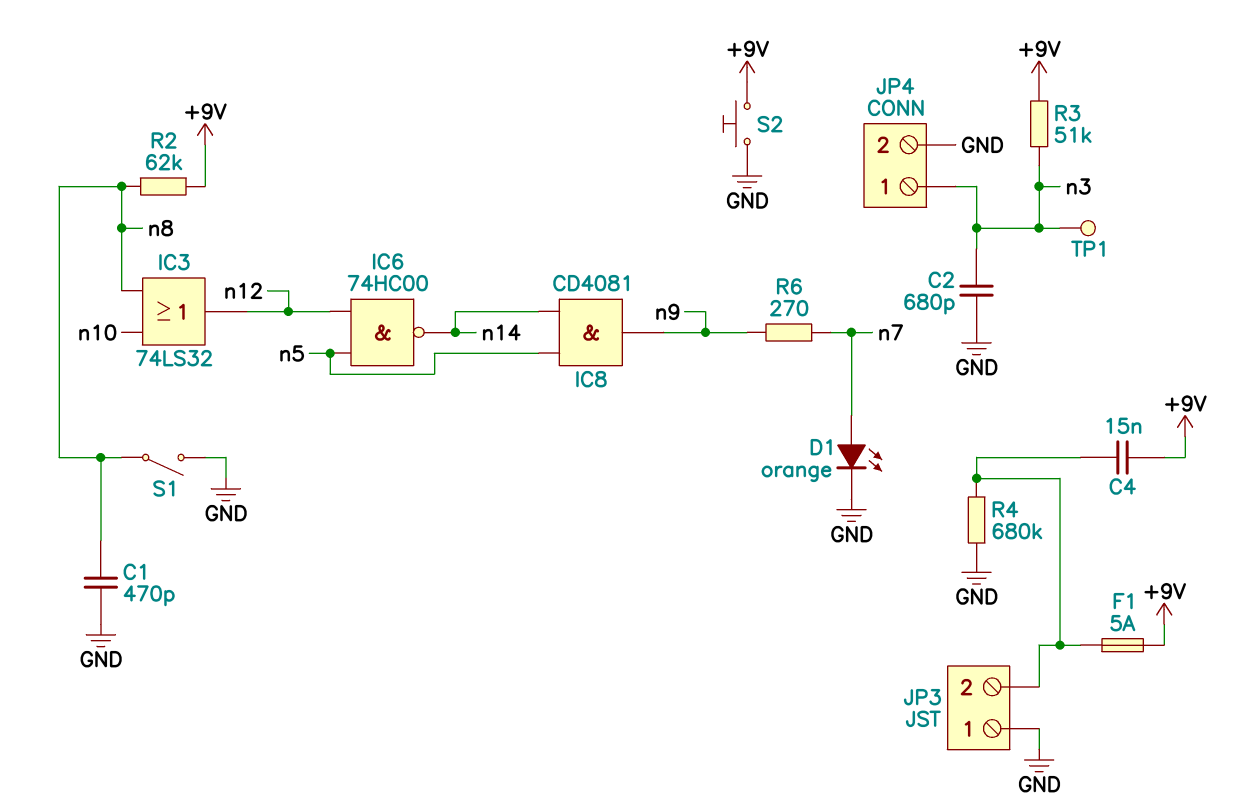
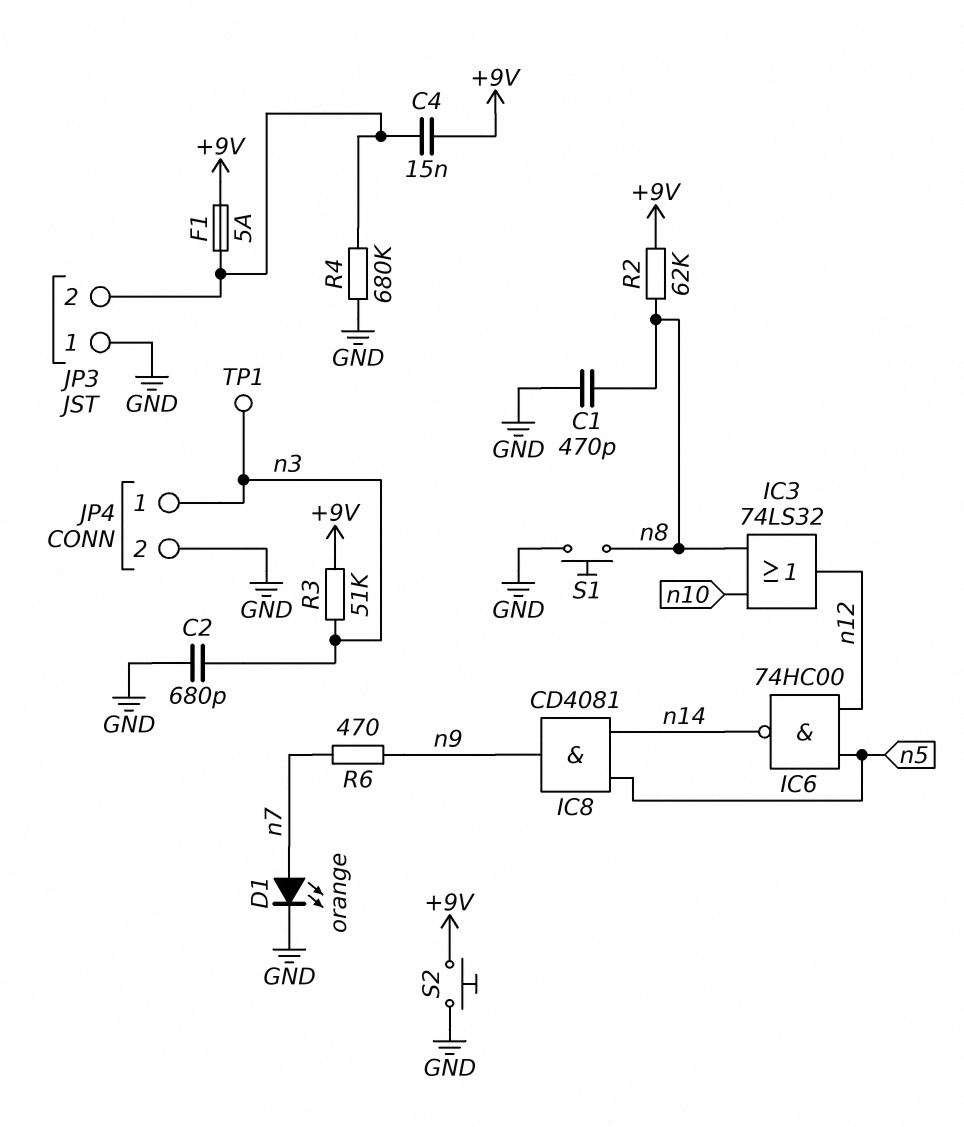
R6: 270 (n7, n9) -> 470 (n7, n9)
S1: switch (GND, n8) -> button (GND, n8)

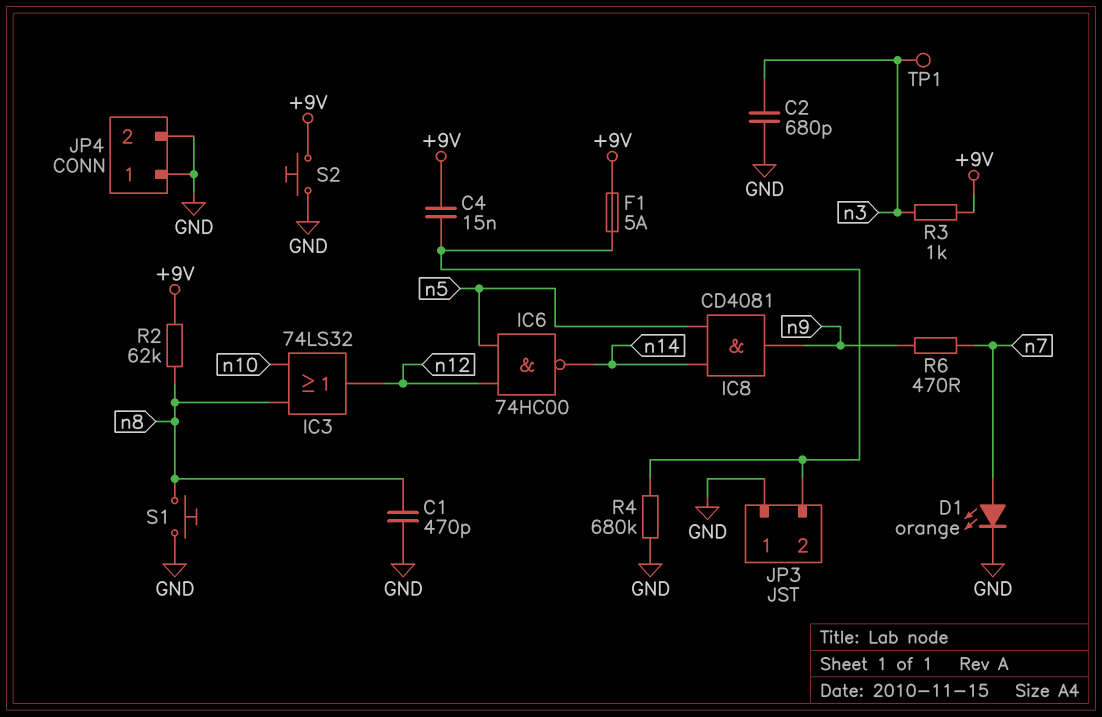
JP4 pin 1: n3 -> GND
R3: 51k (+9V, n3) -> 1k (+9V, n3)

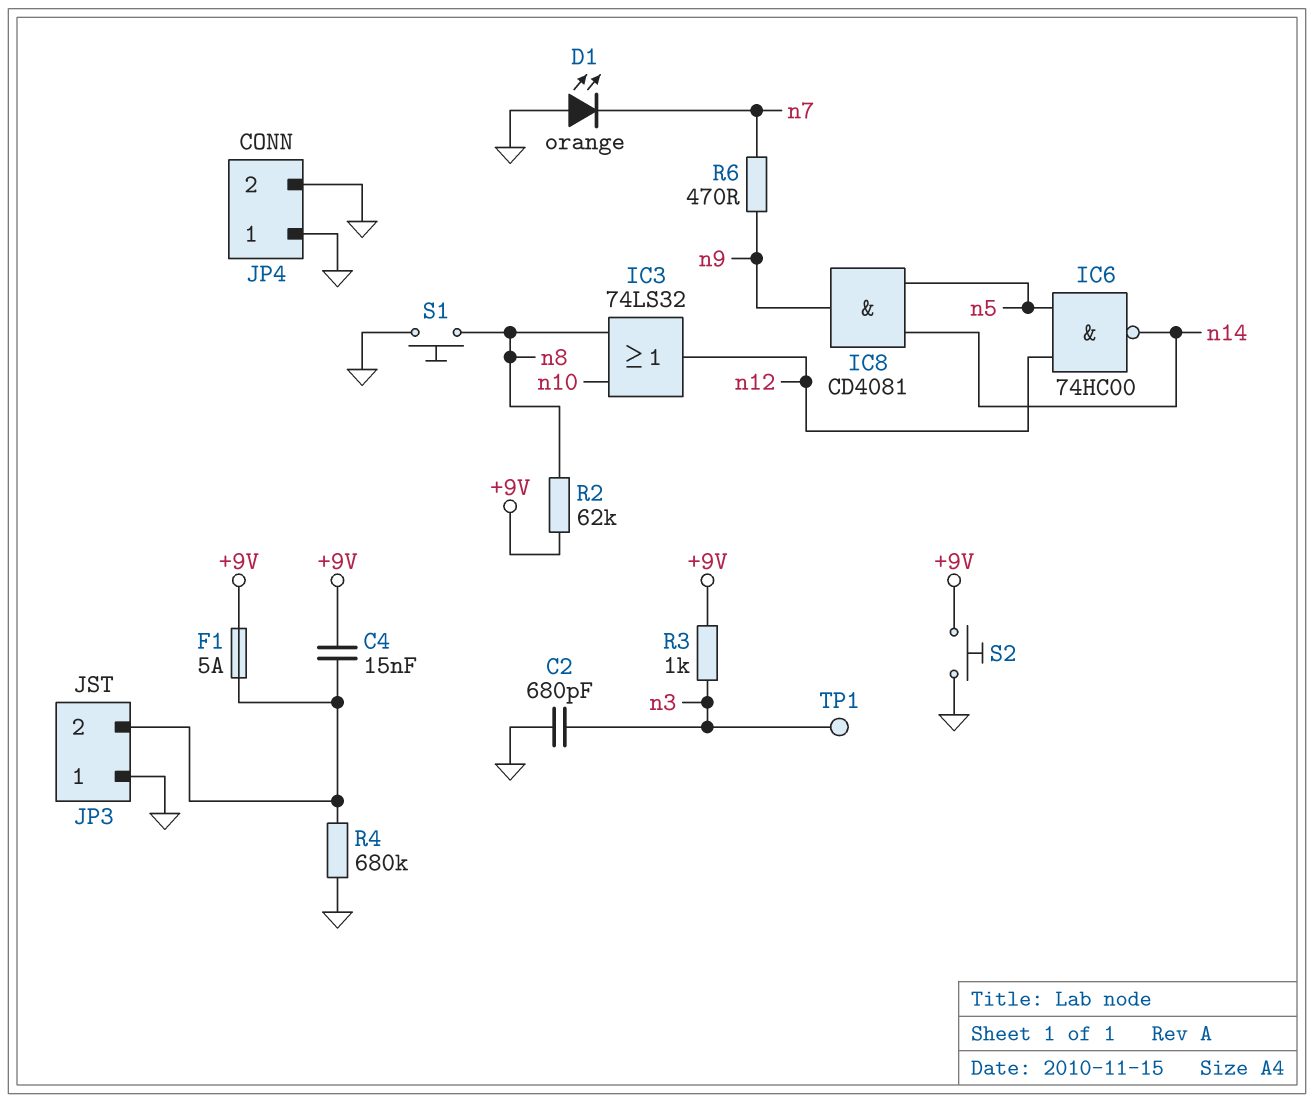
C1: 470pF (GND, n8) -> none
D1: LED orange (A n7, K GND) -> LED orange (A GND, K n7)

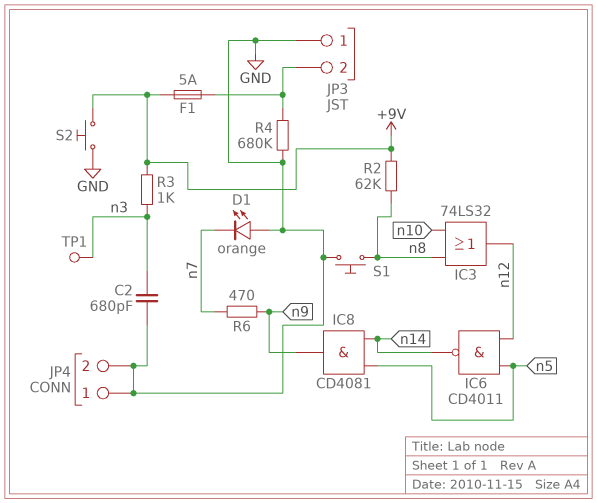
C4: 15nF (+9V, JP3/2) -> none
IC6: NAND 74HC00 (in n5, in n12, out n14) -> NAND CD4011 (in n5, in n12, out n14)

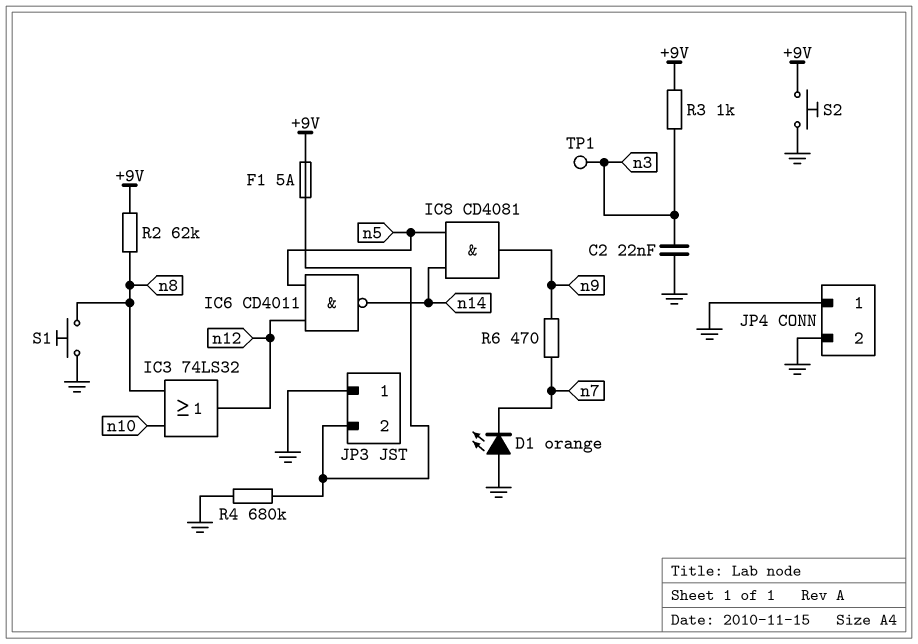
C2: 680pF (GND, n3) -> 22nF (GND, n3)

